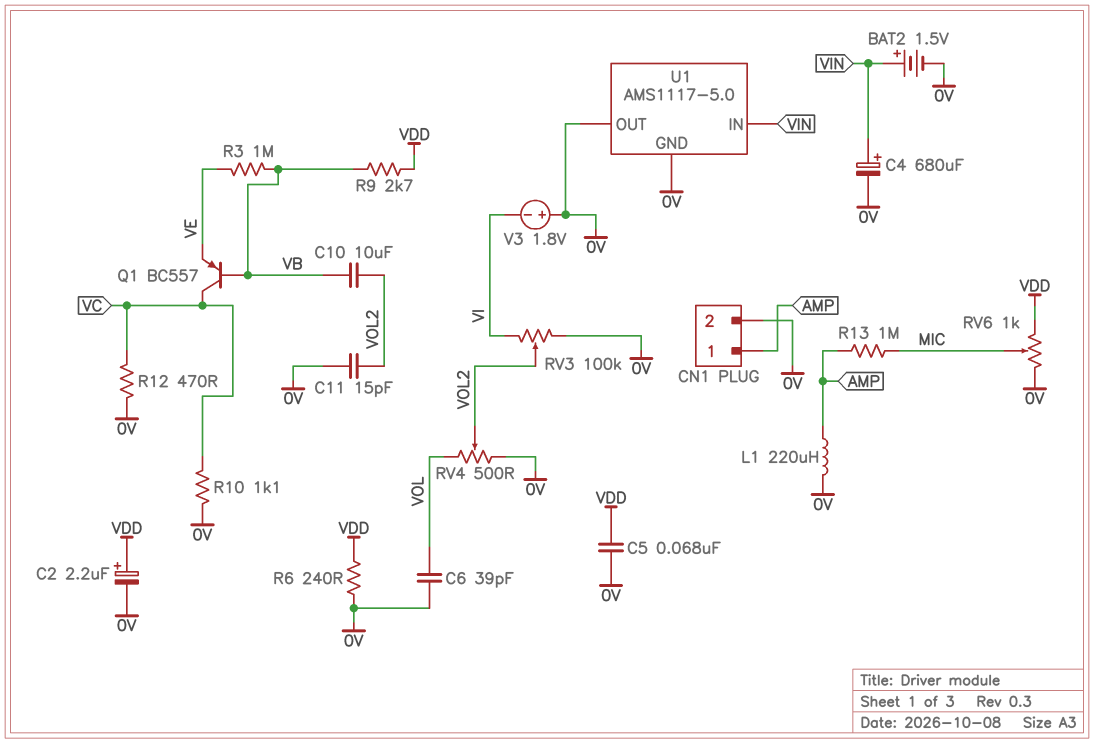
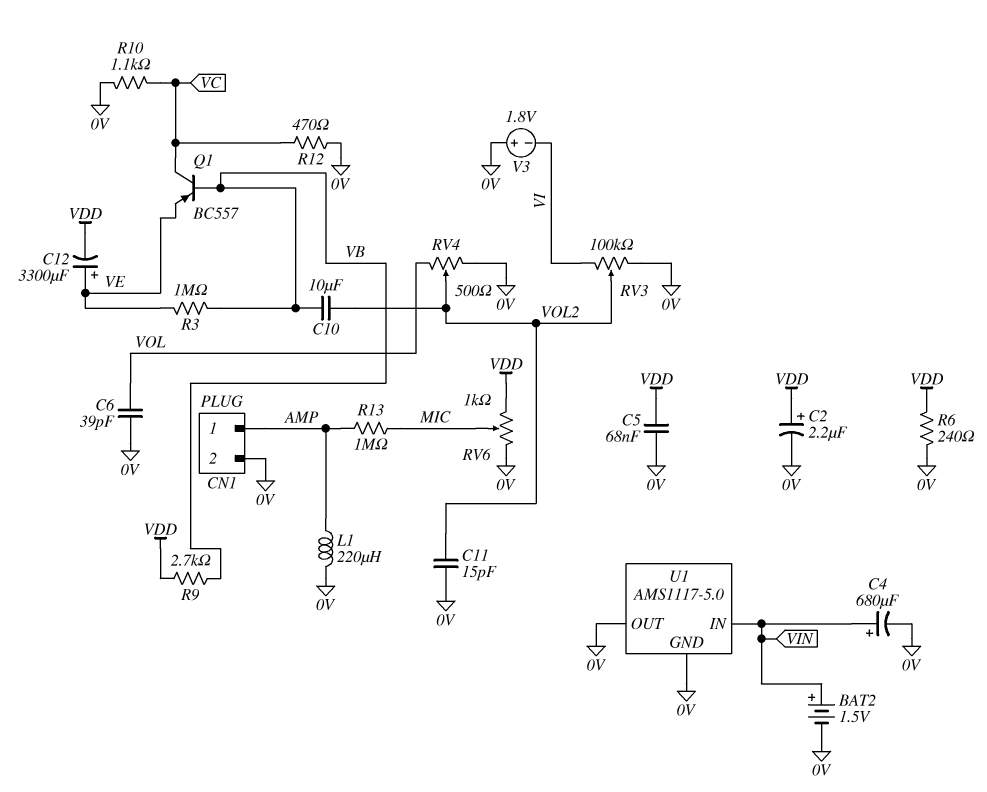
C12: none -> 3300uF (plus VE, minus VDD)

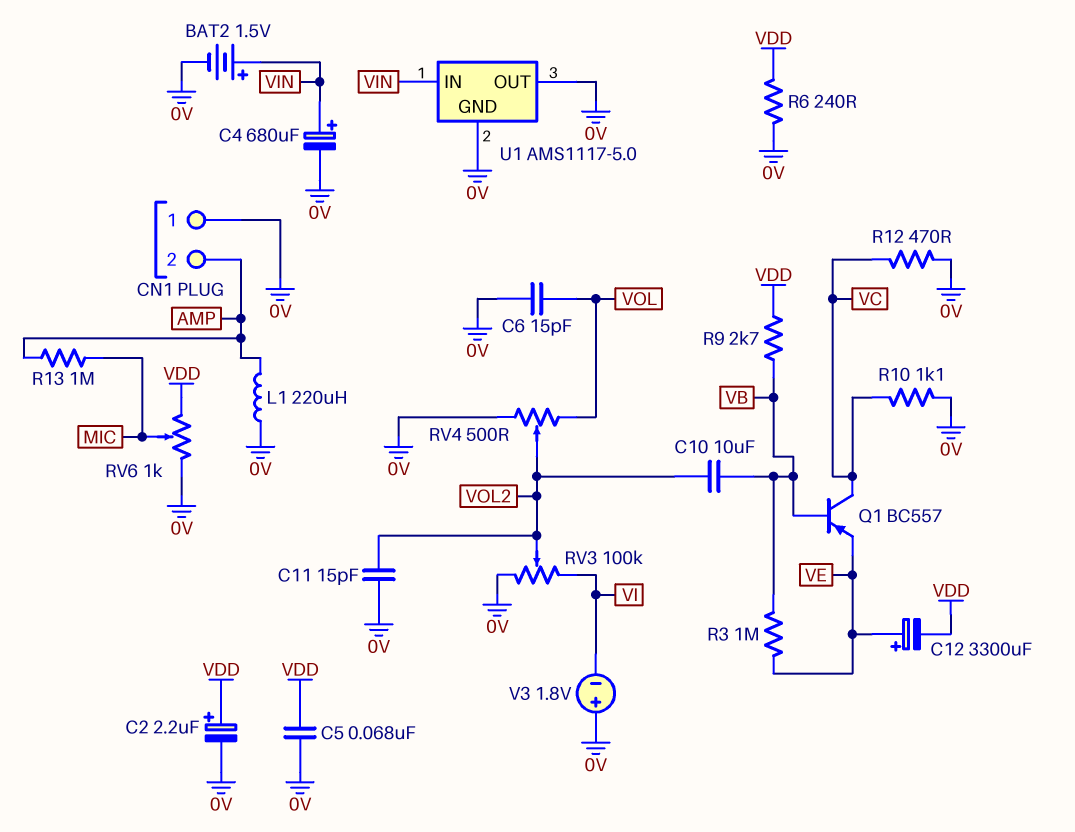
C6: 39pF (0V, VOL) -> 15pF (0V, VOL)
CN1 pin 1: AMP -> 0V
CN1 pin 2: 0V -> AMP

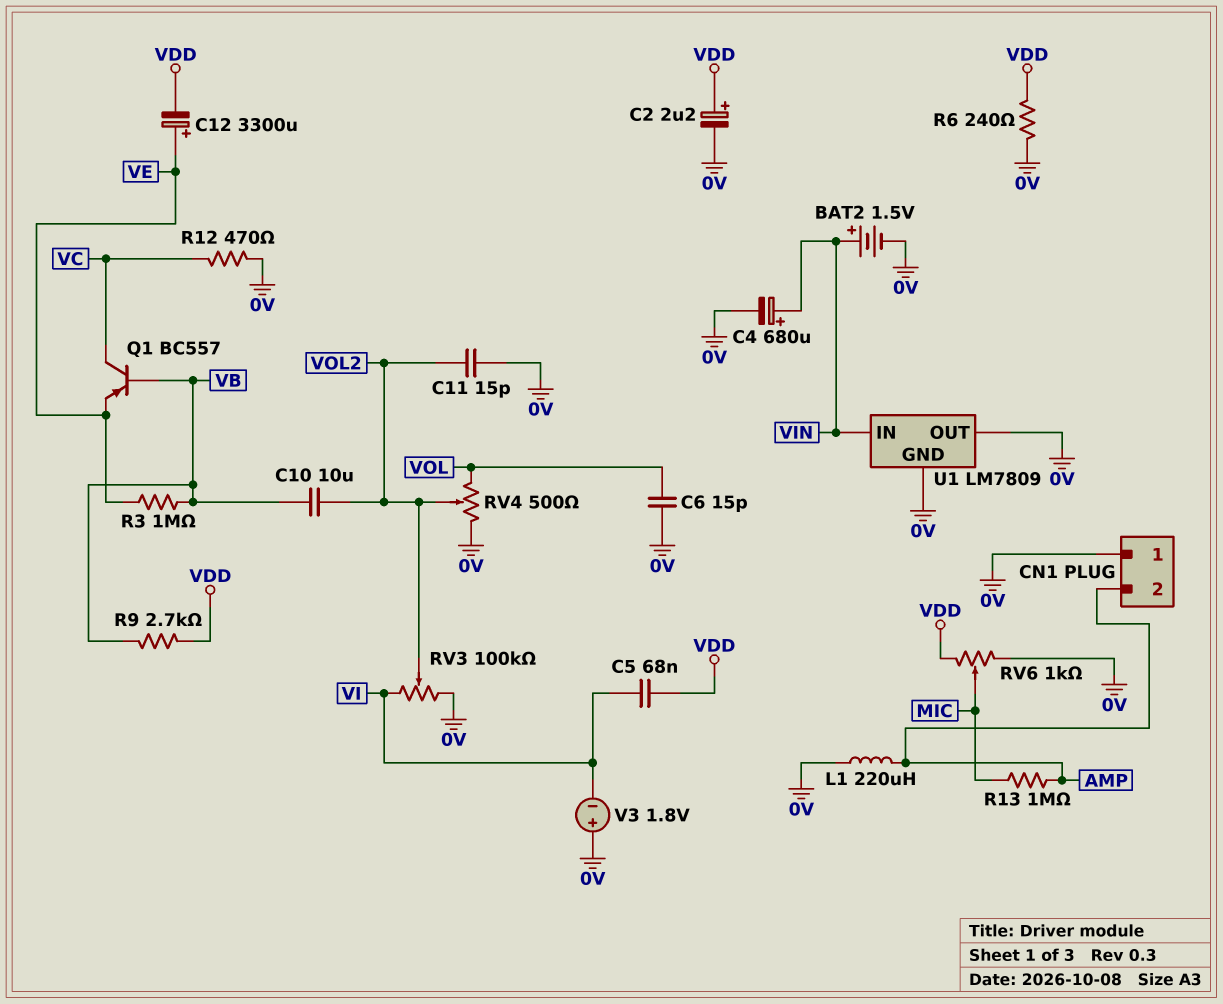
C5: 68nF (0V, VDD) -> 68nF (VDD, VI)
R10: 1.1k (0V, VC) -> none
U1: AMS1117-5.0 -> LM7809

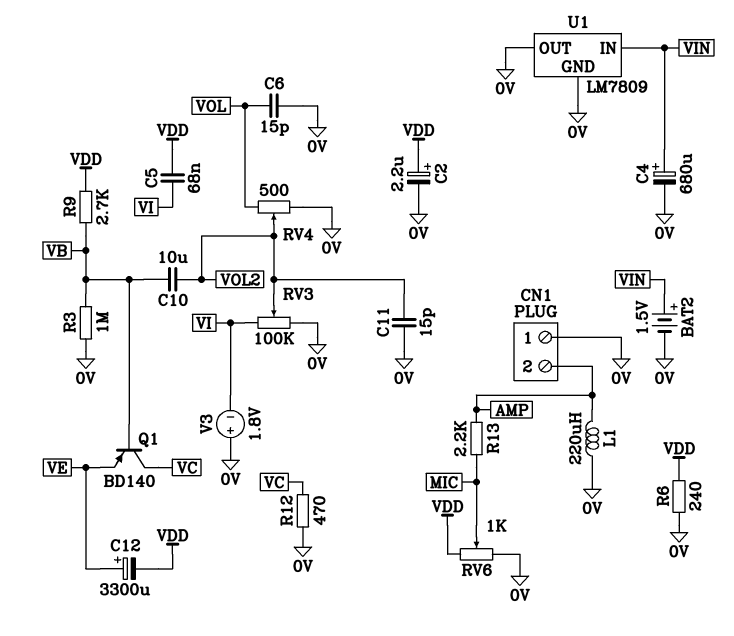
Q1: PNP BC557 (B VB, C VC, E VE) -> PNP BD140 (B VB, C VC, E VE)
R3: 1M (VB, VE) -> 1M (0V, VB)
R13: 1M (AMP, MIC) -> 2.2k (AMP, MIC)

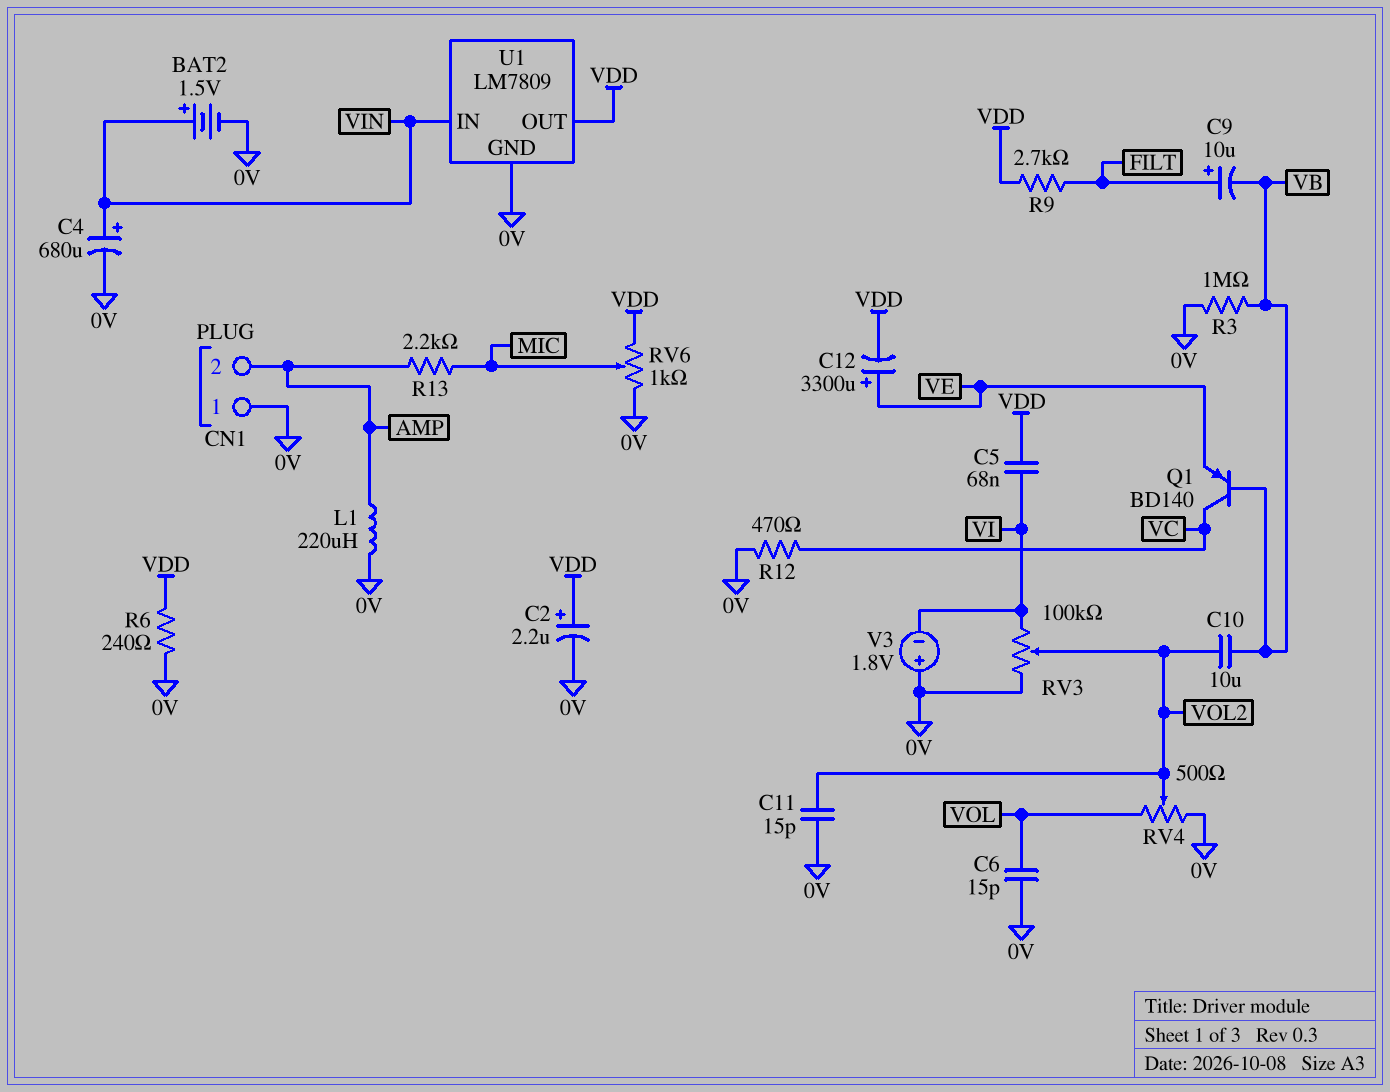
C9: none -> 10uF (plus FILT, minus VB)
R9: 2.7k (VB, VDD) -> 2.7k (FILT, VDD)
U1 pin OUT: 0V -> VDD

